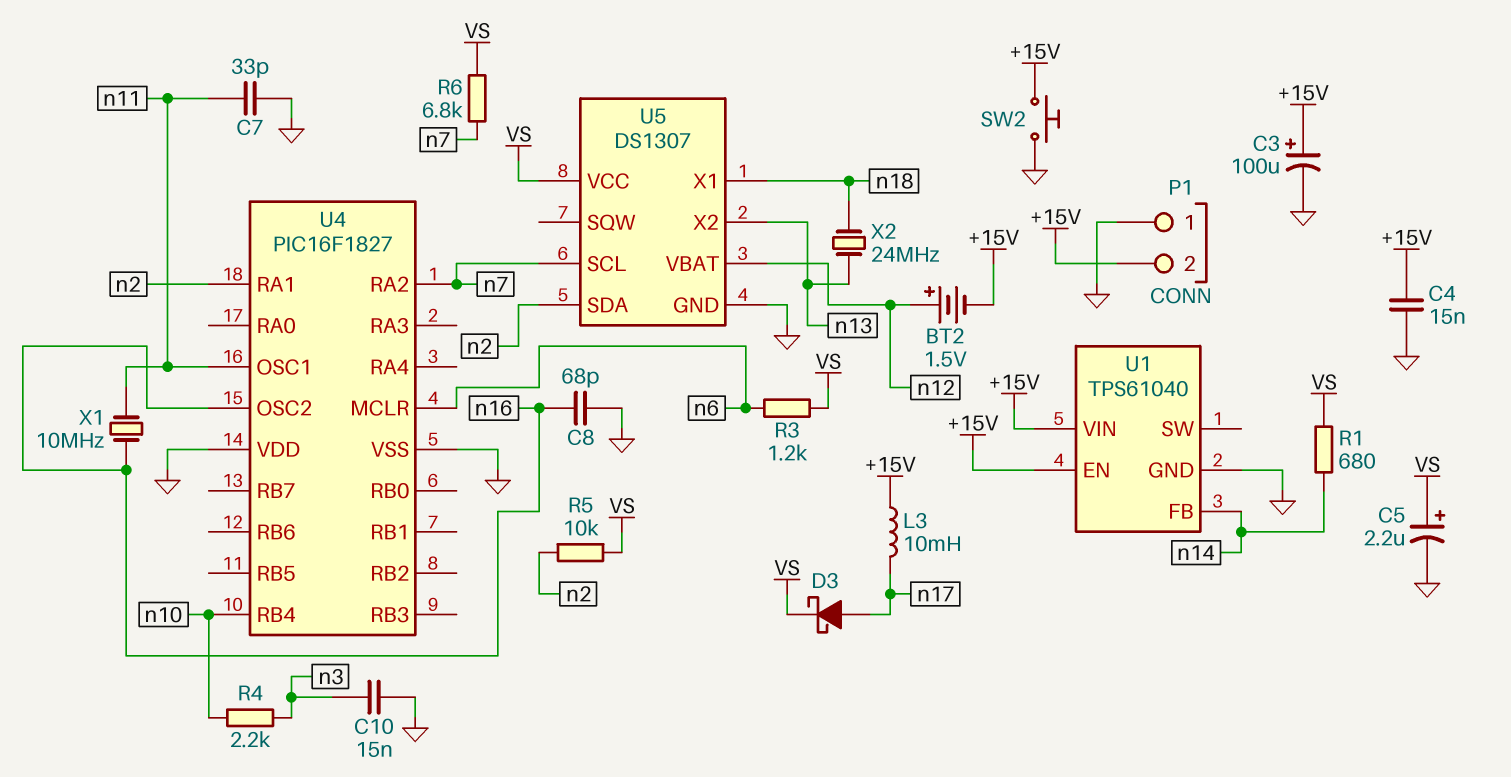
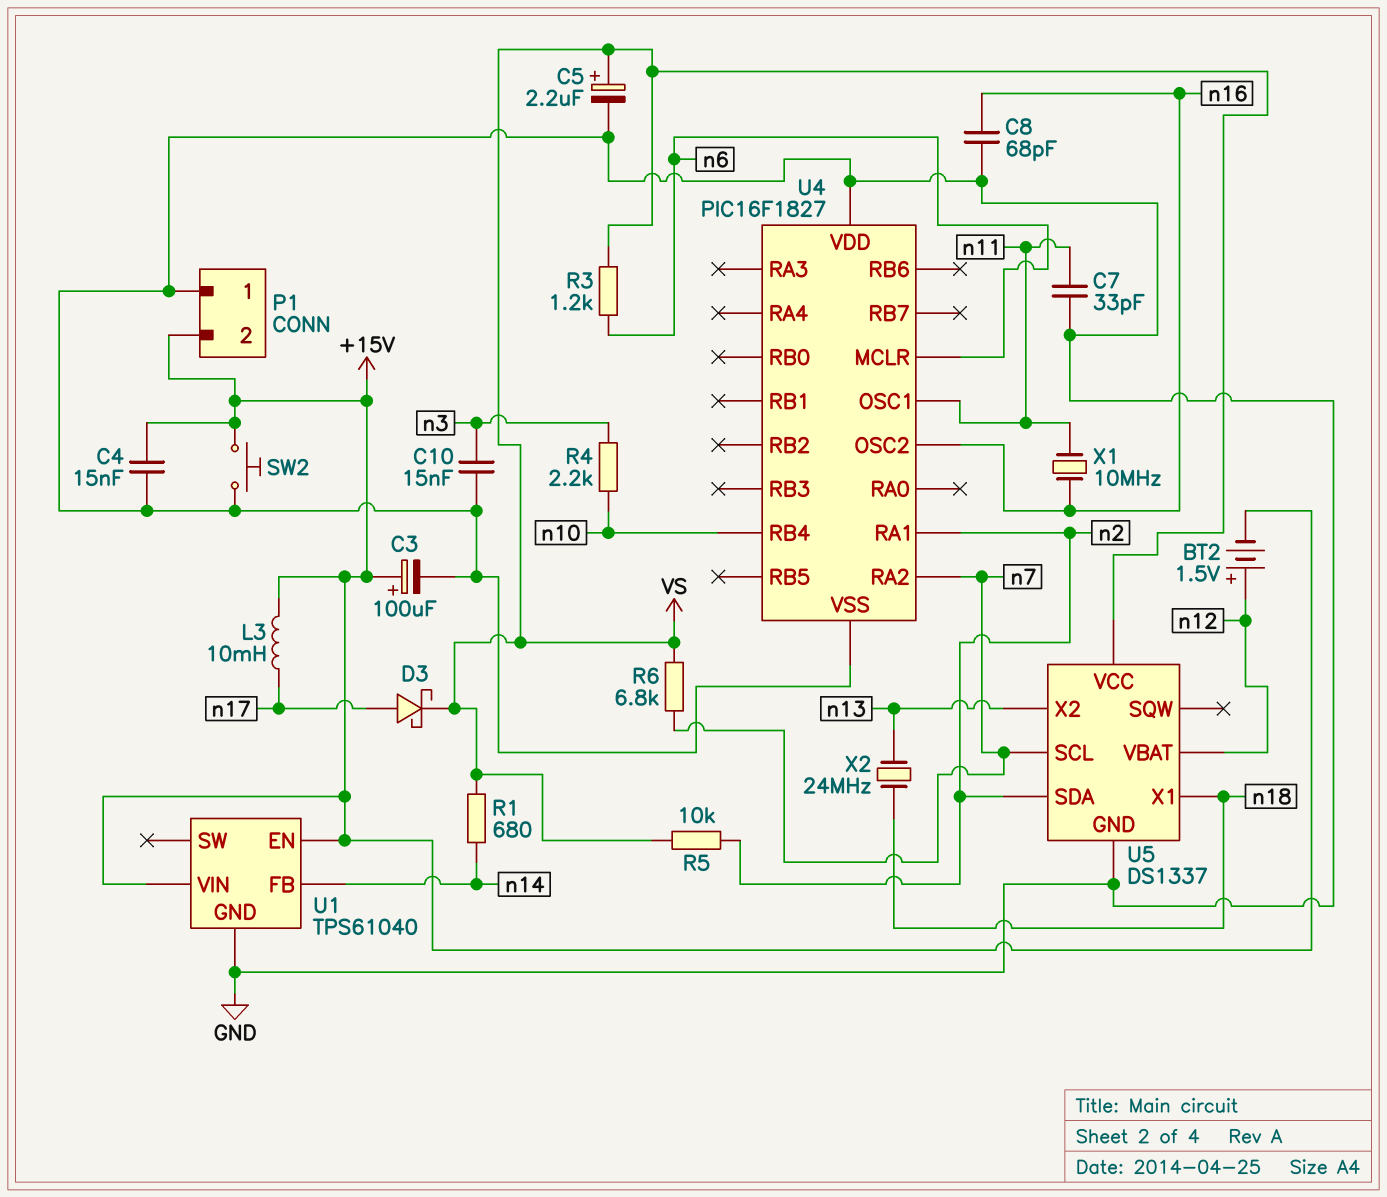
U5: DS1307 -> DS1337

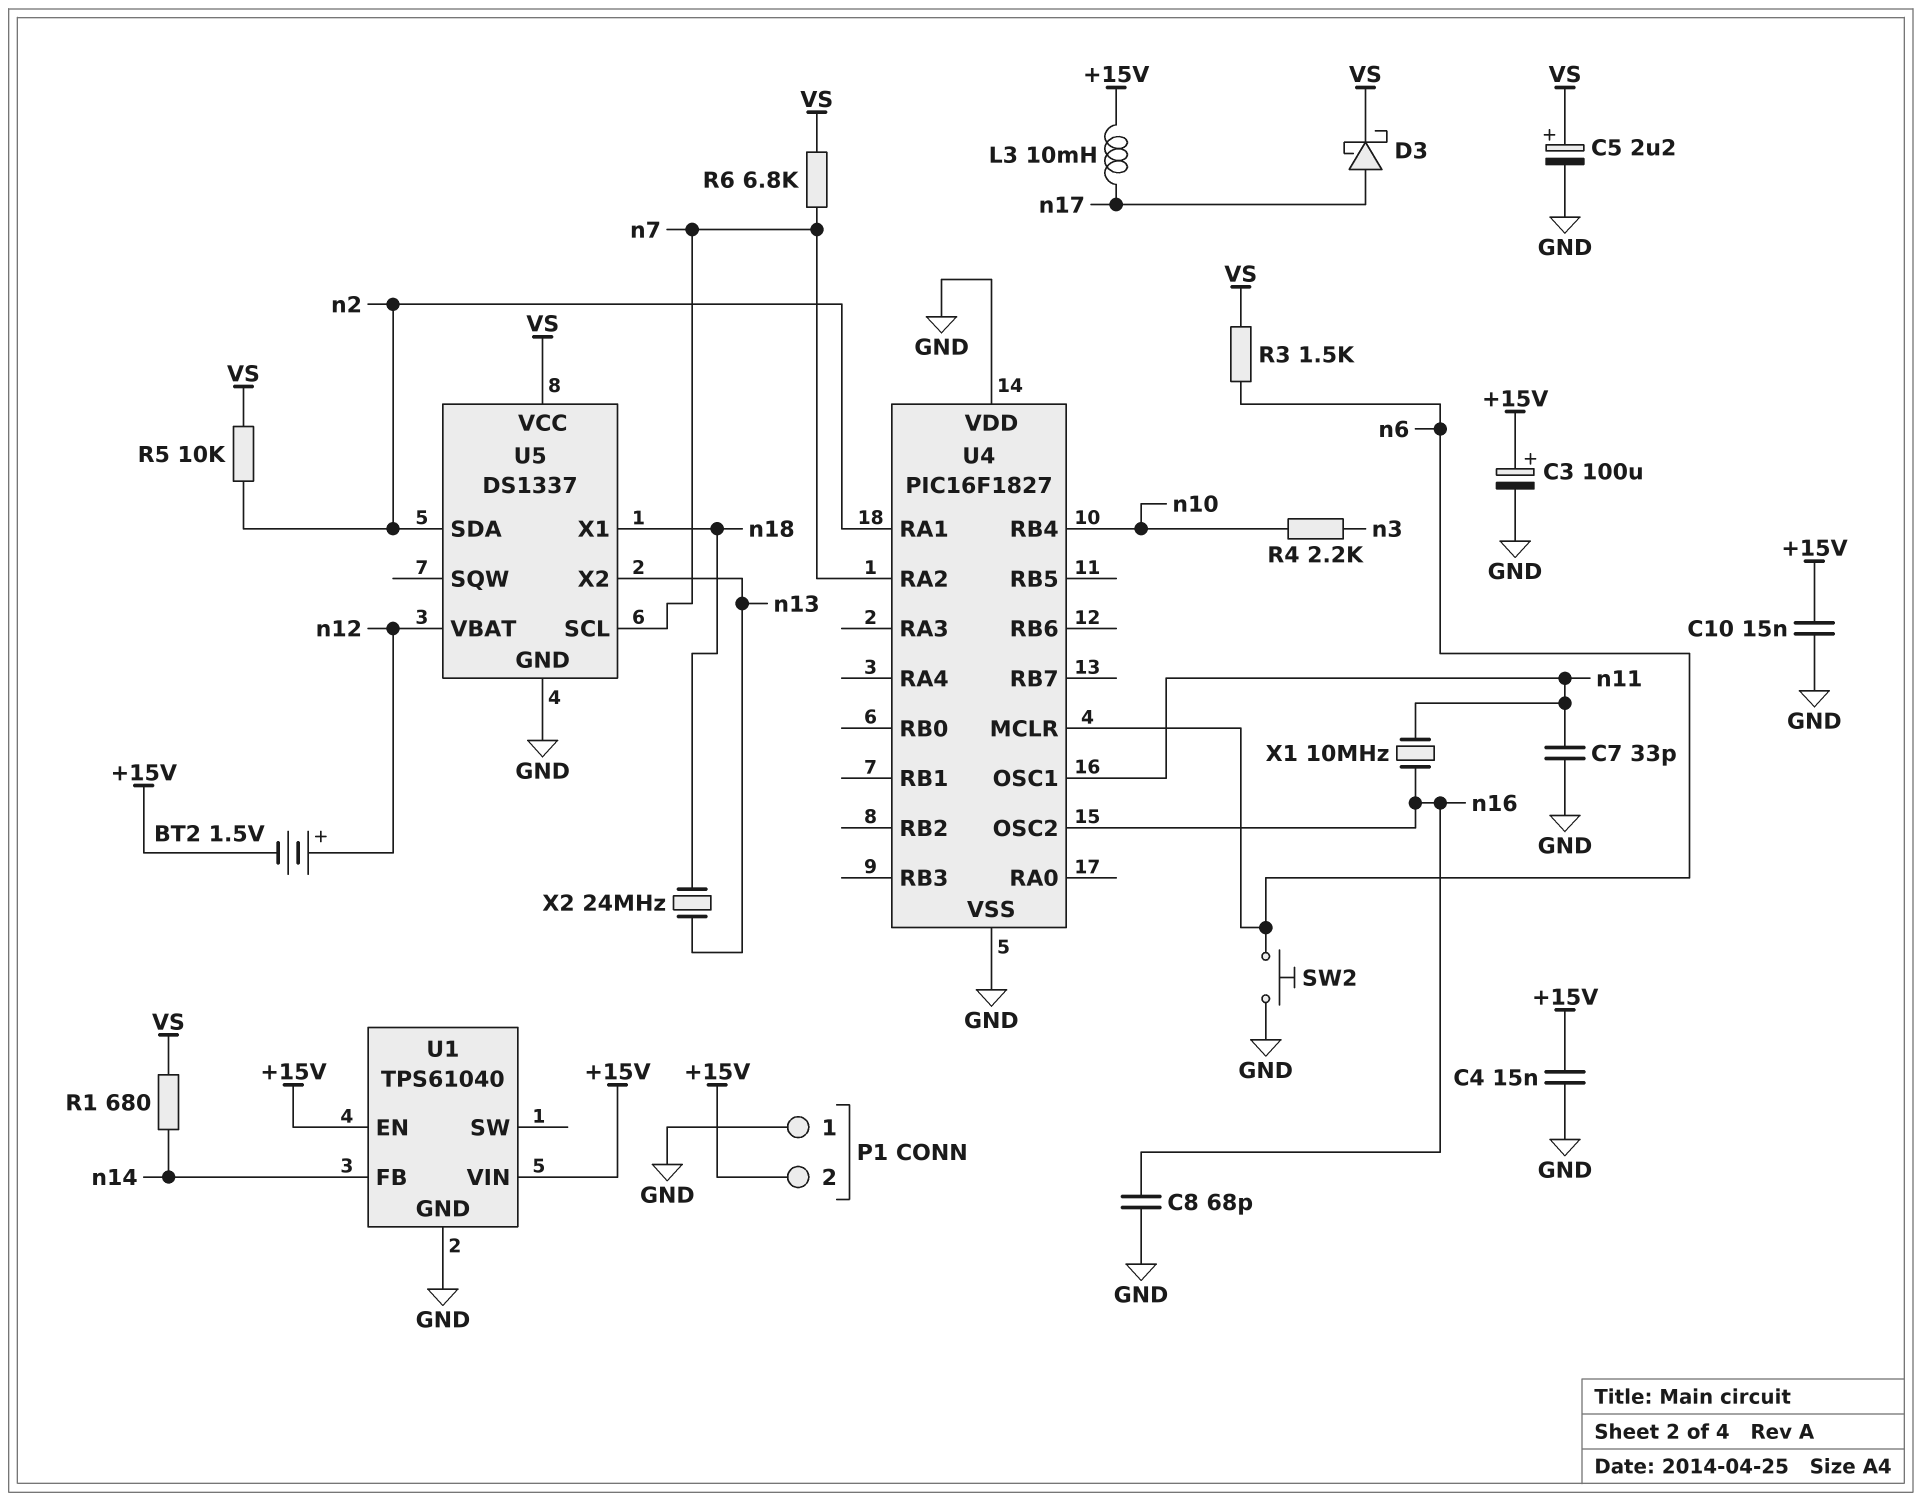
C10: 15nF (GND, n3) -> 15nF (+15V, GND)
R3: 1.2k (VS, n6) -> 1.5k (VS, n6)
SW2: button (+15V, GND) -> button (GND, n6)

